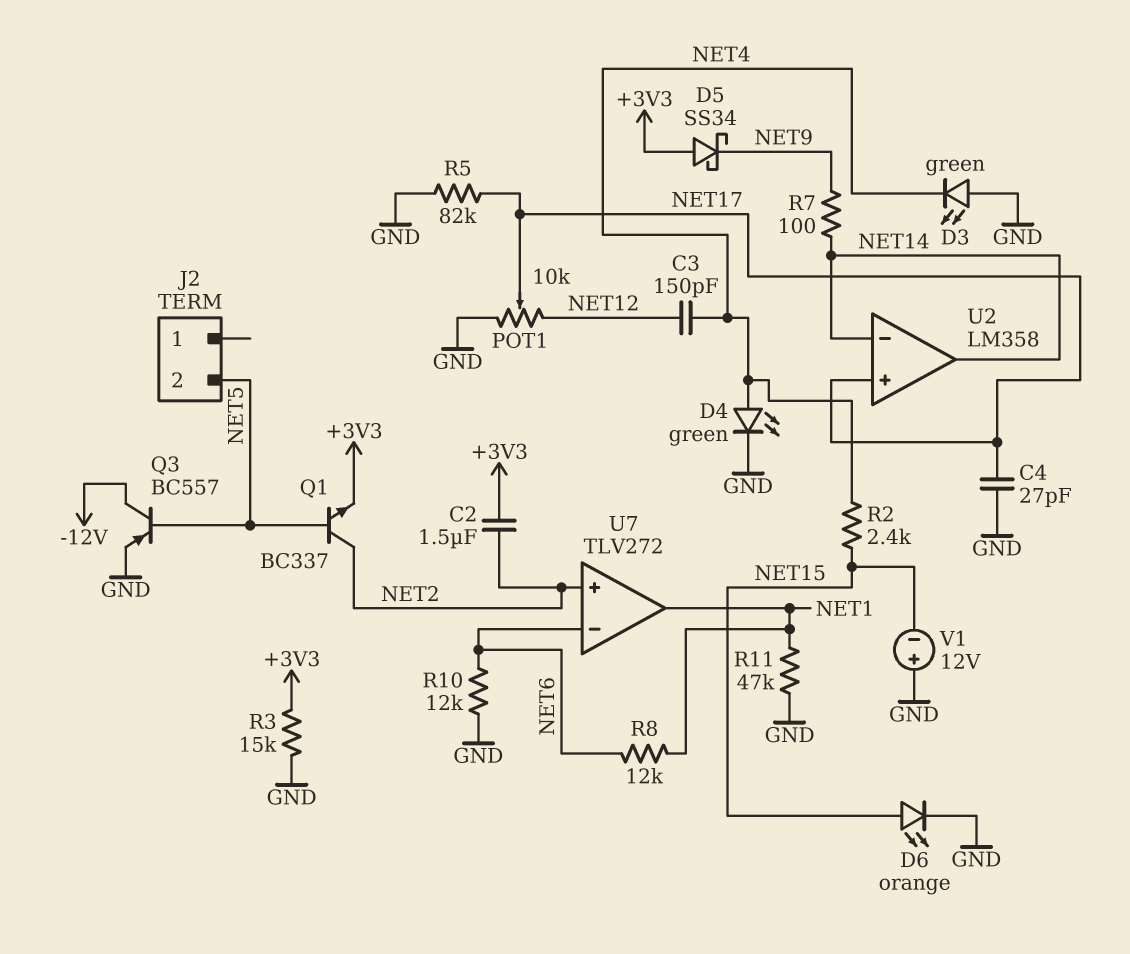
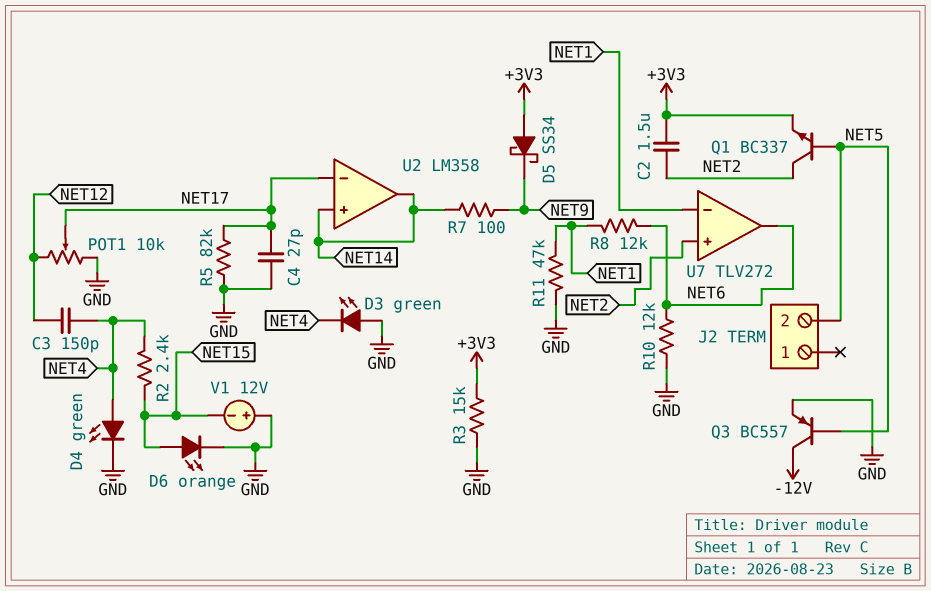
U2 pin in+: NET17 -> NET14
U2 pin in-: NET14 -> NET17
U7 pin in-: NET6 -> NET1
U7 pin out: NET1 -> NET6

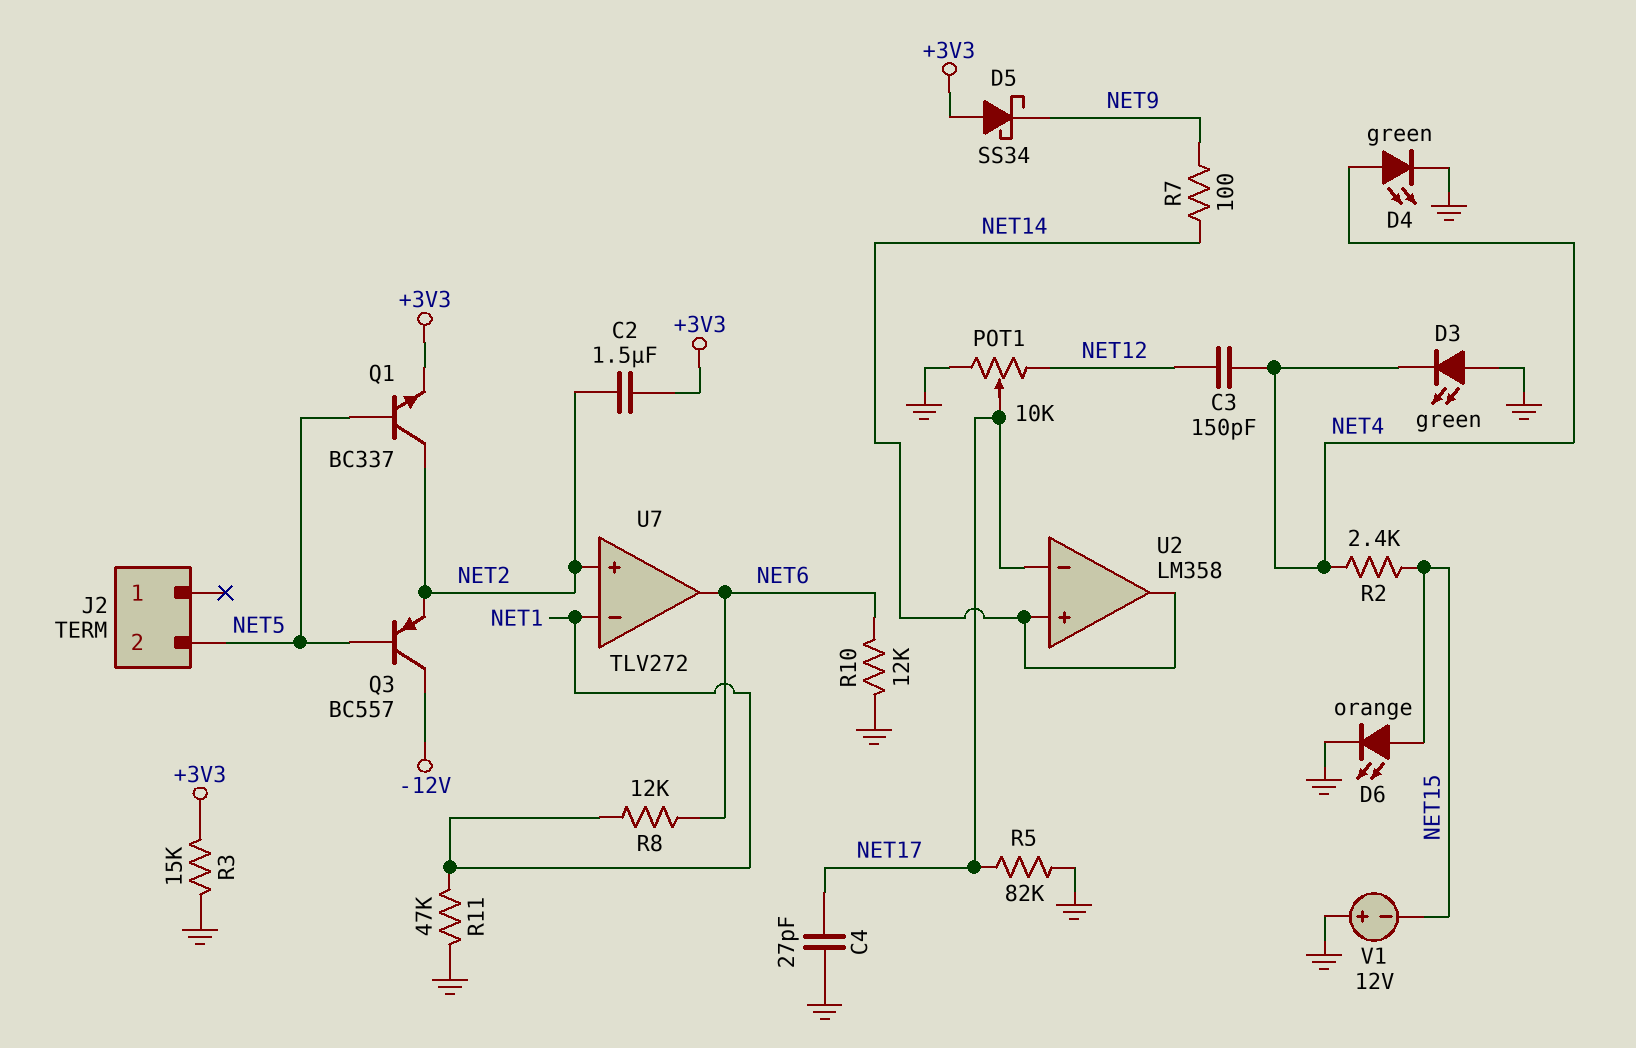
Q3: PNP BC557 (B NET5, C -12V, E GND) -> PNP BC557 (B NET5, C -12V, E NET2)

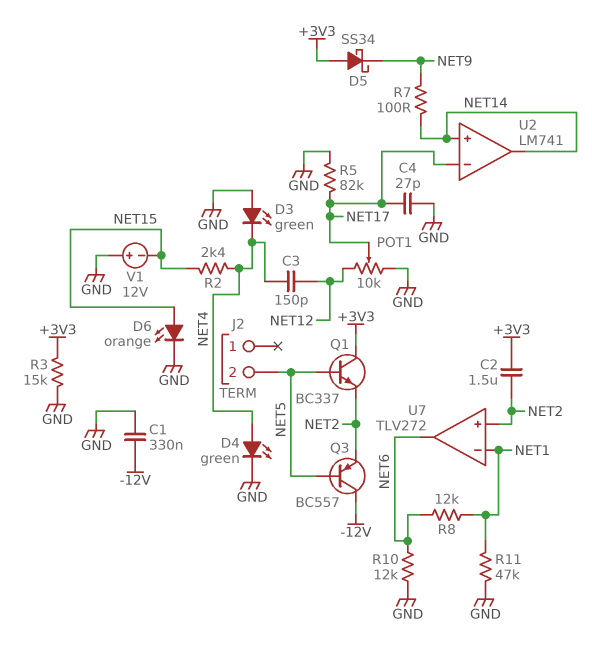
C1: none -> 330nF (-12V, GND)
Q1: NPN BC337 (B NET5, C NET2, E +3V3) -> NPN BC337 (B NET5, C +3V3, E NET2)
U2: LM358 -> LM741

